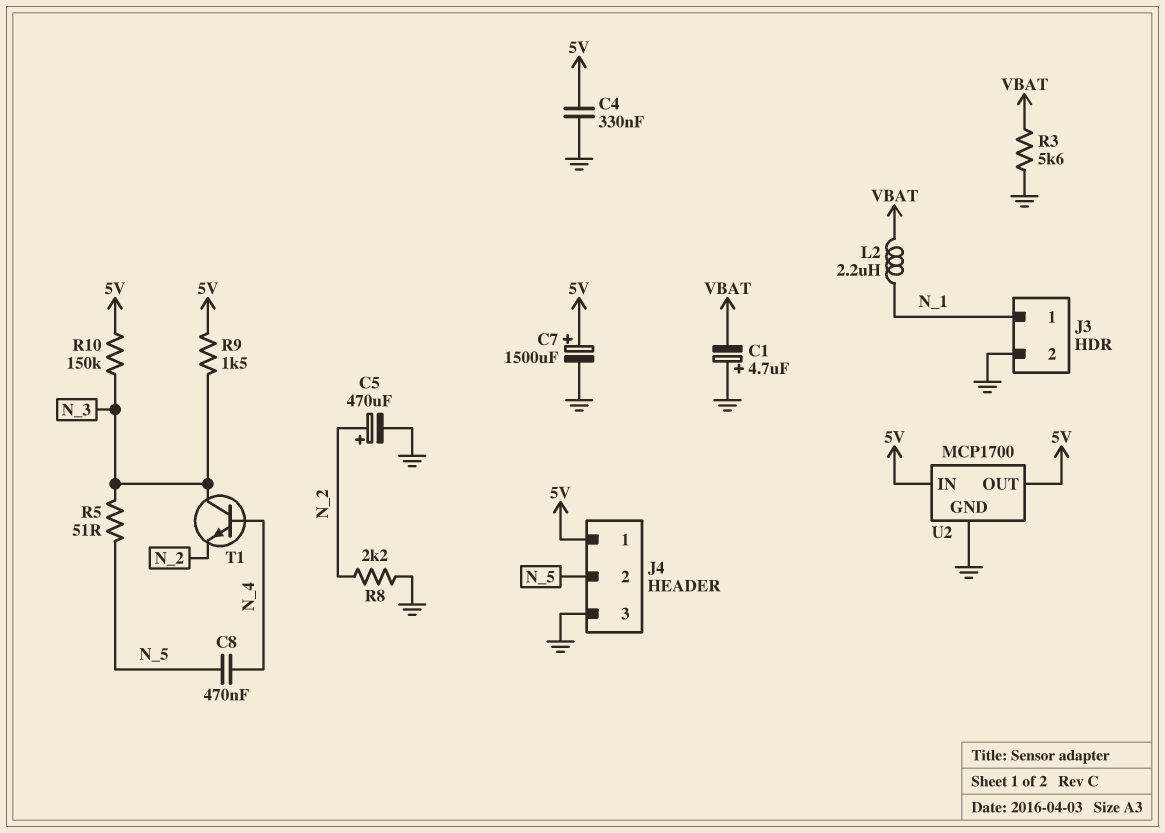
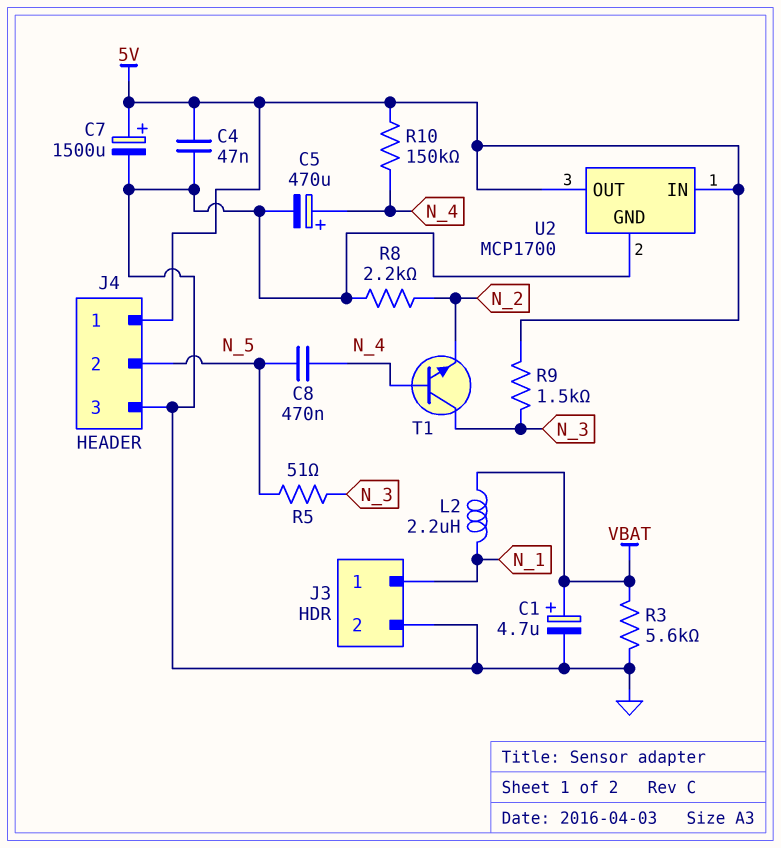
C1: 4.7uF (plus GND, minus VBAT) -> 4.7uF (plus VBAT, minus GND)
C4: 330nF (5V, GND) -> 47nF (5V, GND)
C5: 470uF (plus N_2, minus GND) -> 470uF (plus N_4, minus GND)
R10: 150k (5V, N_3) -> 150k (5V, N_4)

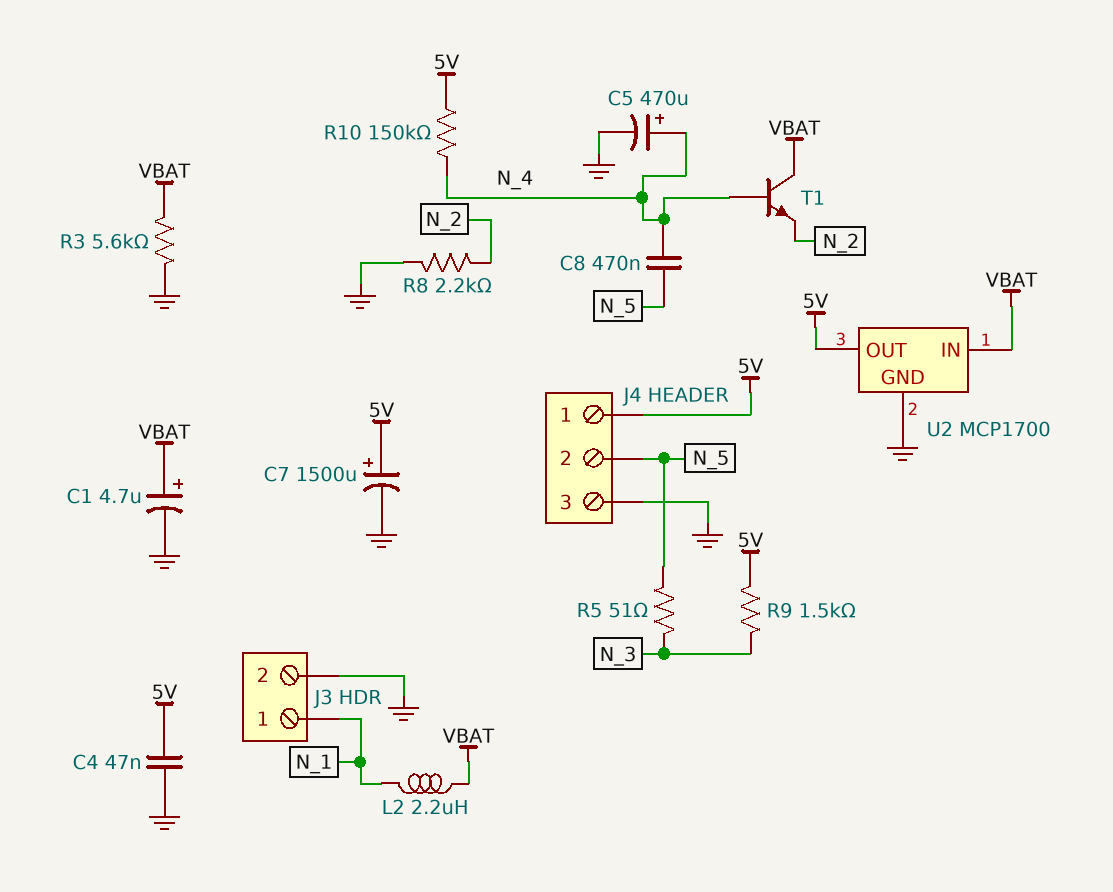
T1: NPN (B N_4, C N_3, E N_2) -> NPN (B N_4, C VBAT, E N_2)
U2 pin IN: 5V -> VBAT

